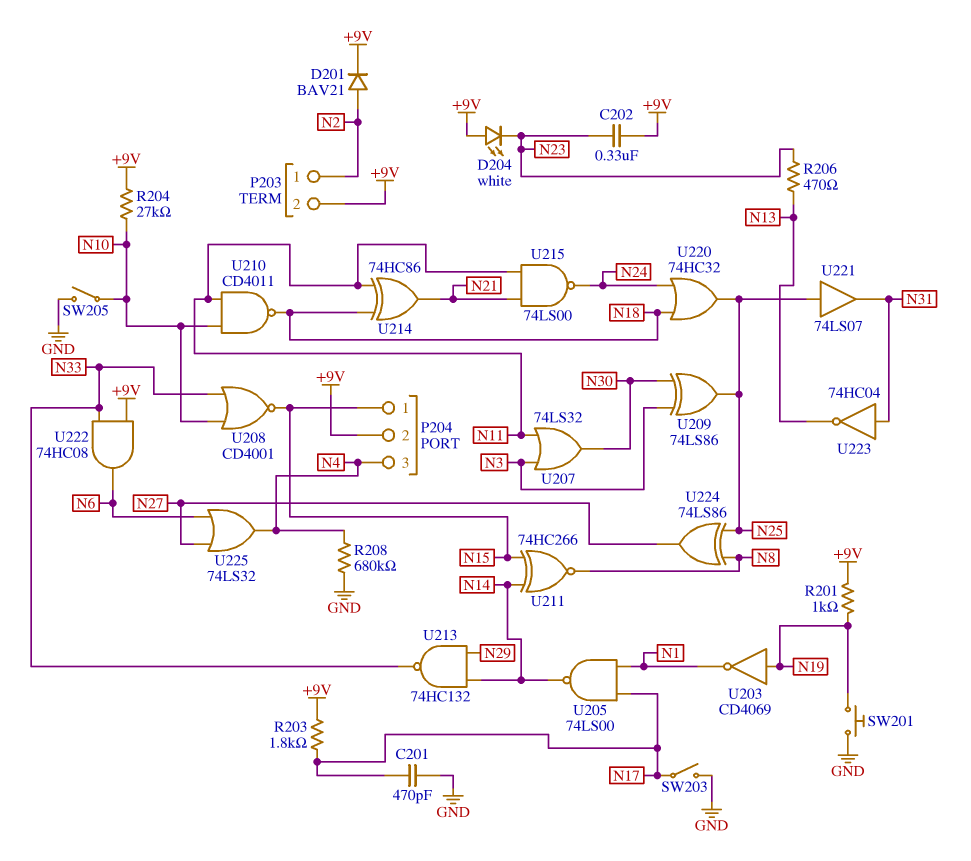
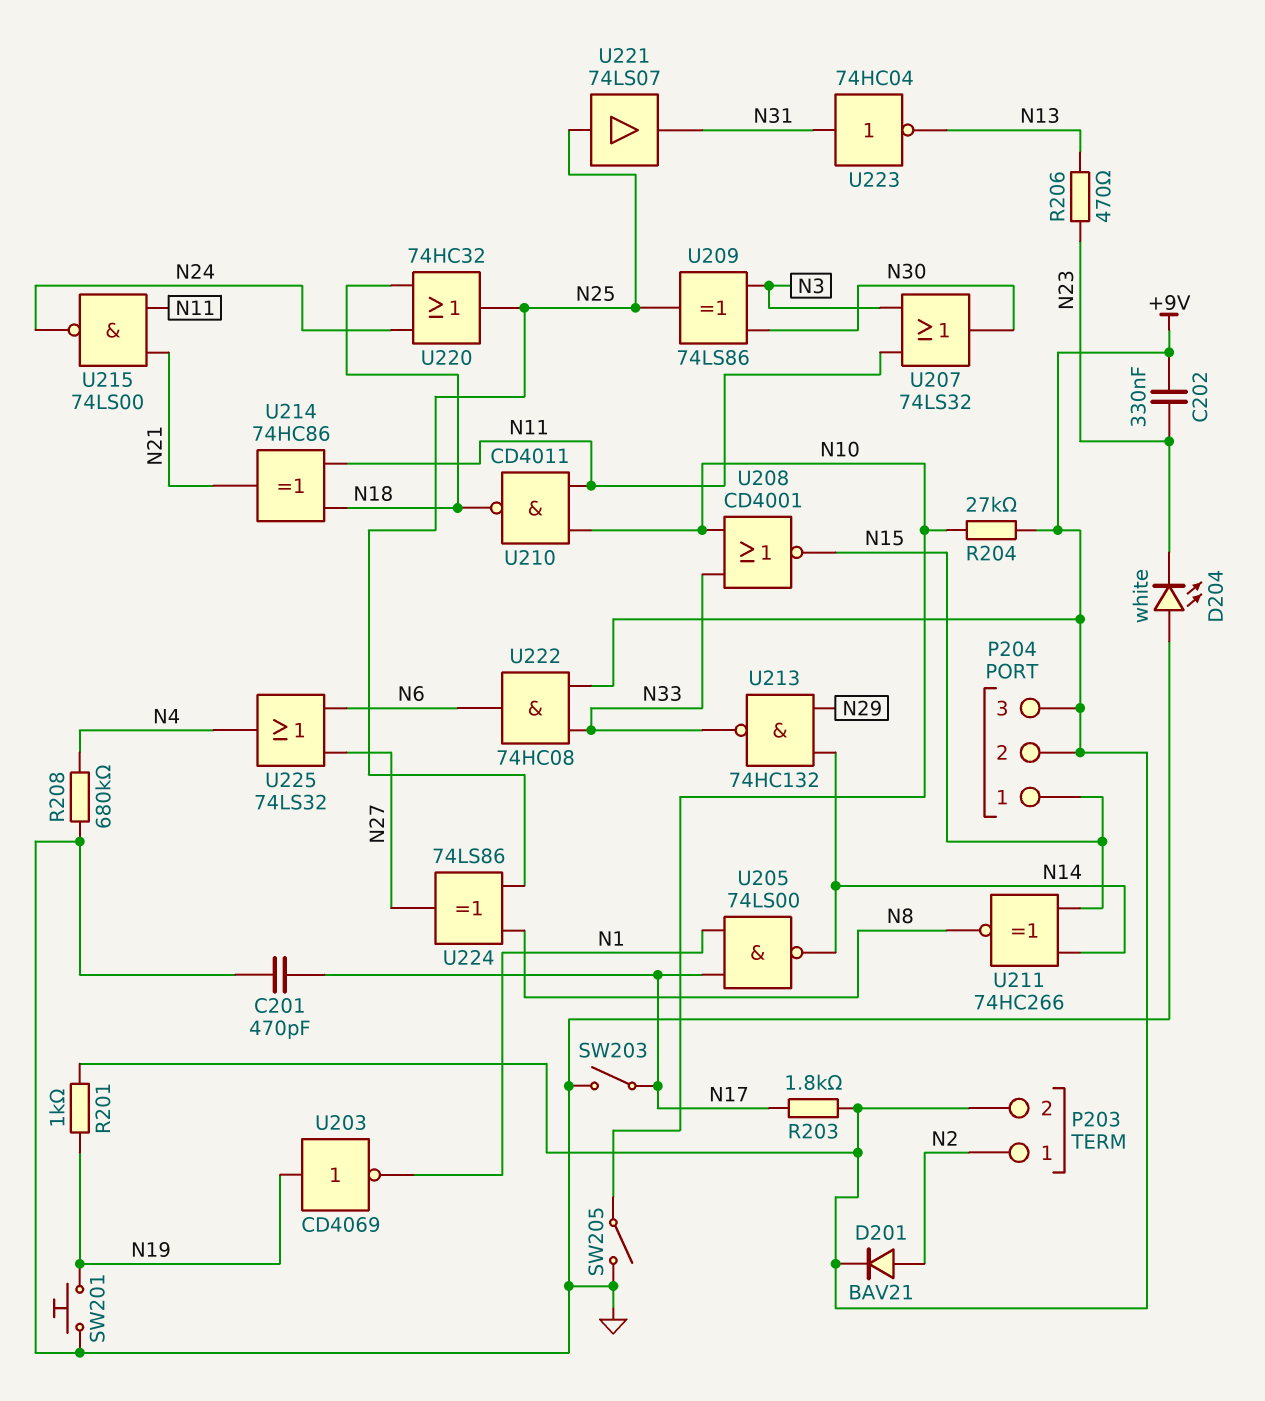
D204: LED white (A +9V, K N23) -> LED white (A GND, K N23)
P204 pin 3: N4 -> +9V

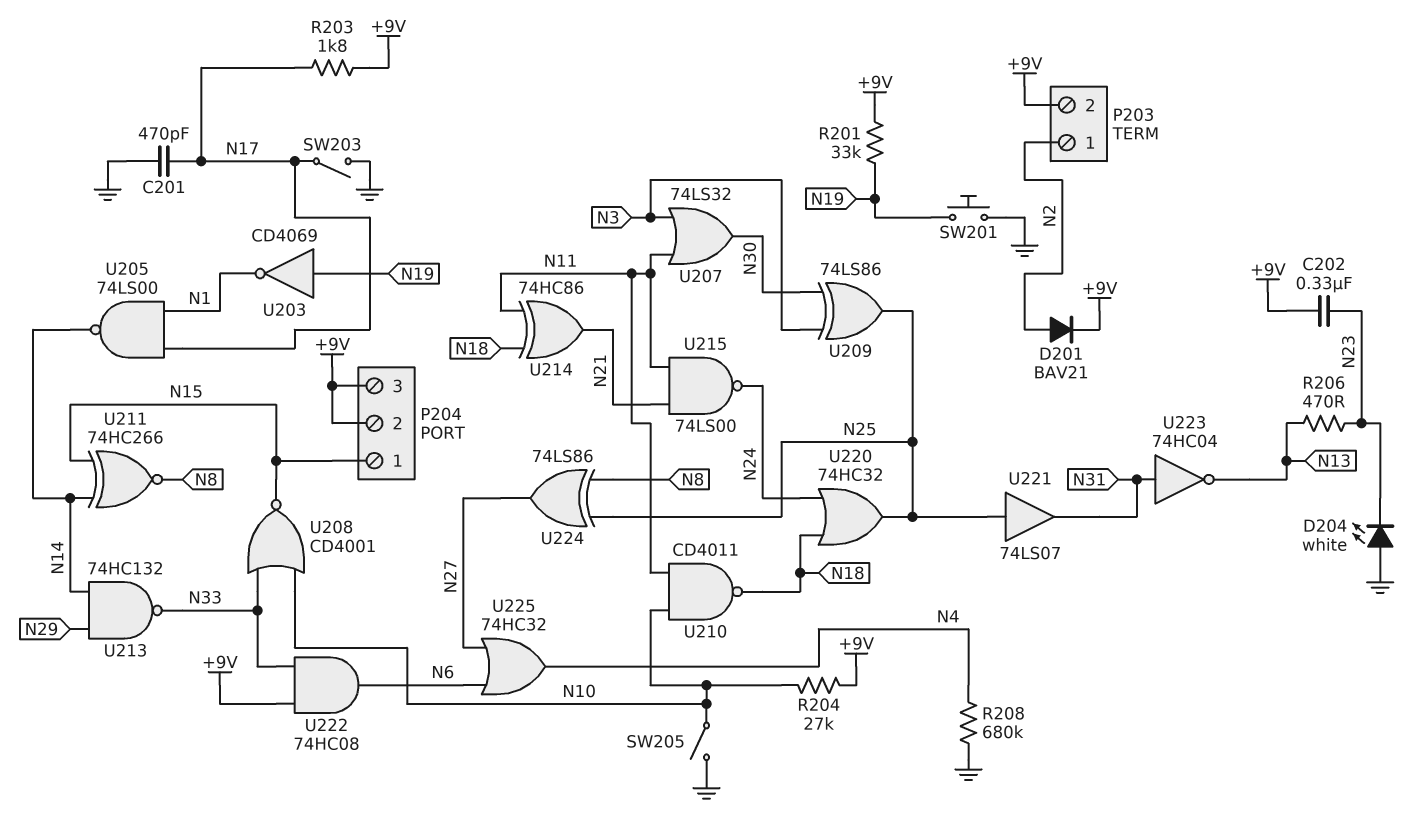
R201: 1k (+9V, N19) -> 33k (+9V, N19)
U225: OR 74LS32 (in N6, in N27, out N4) -> OR 74HC32 (in N6, in N27, out N4)

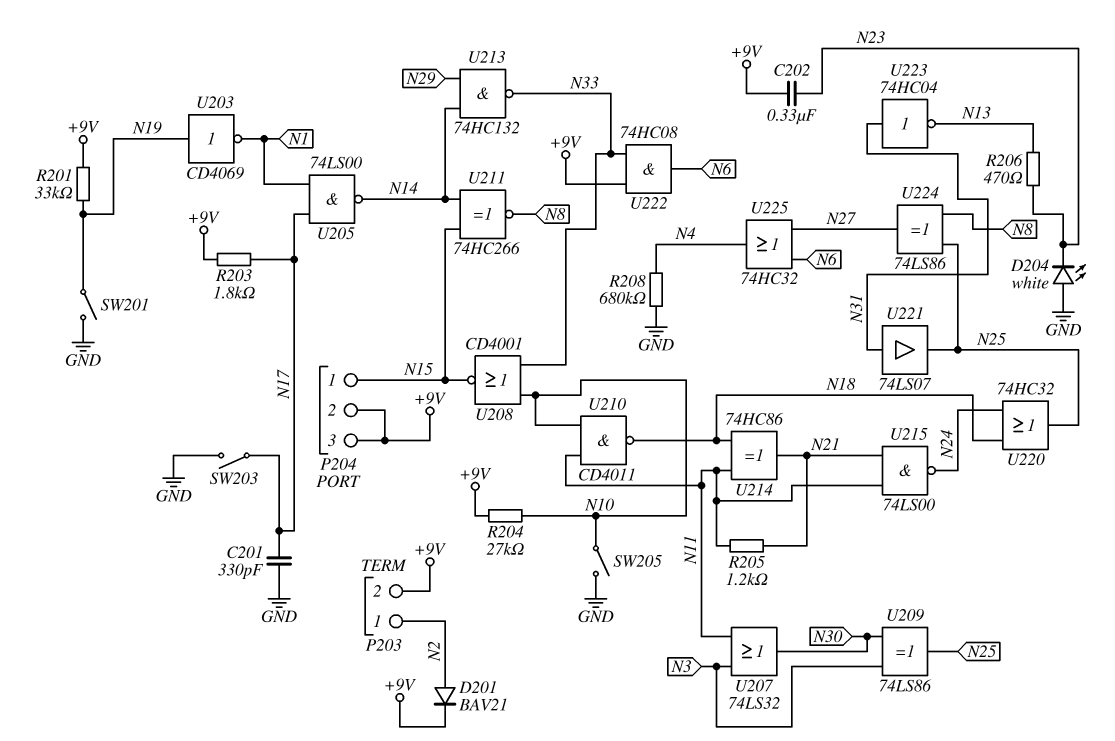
C201: 470pF (GND, N17) -> 330pF (GND, N17)
R205: none -> 1.2k (N11, N21)
SW201: button (GND, N19) -> switch (GND, N19)
U221: buffer 74LS07 (in N25, out N31) -> buffer 74LS07 (in N31, out N25)

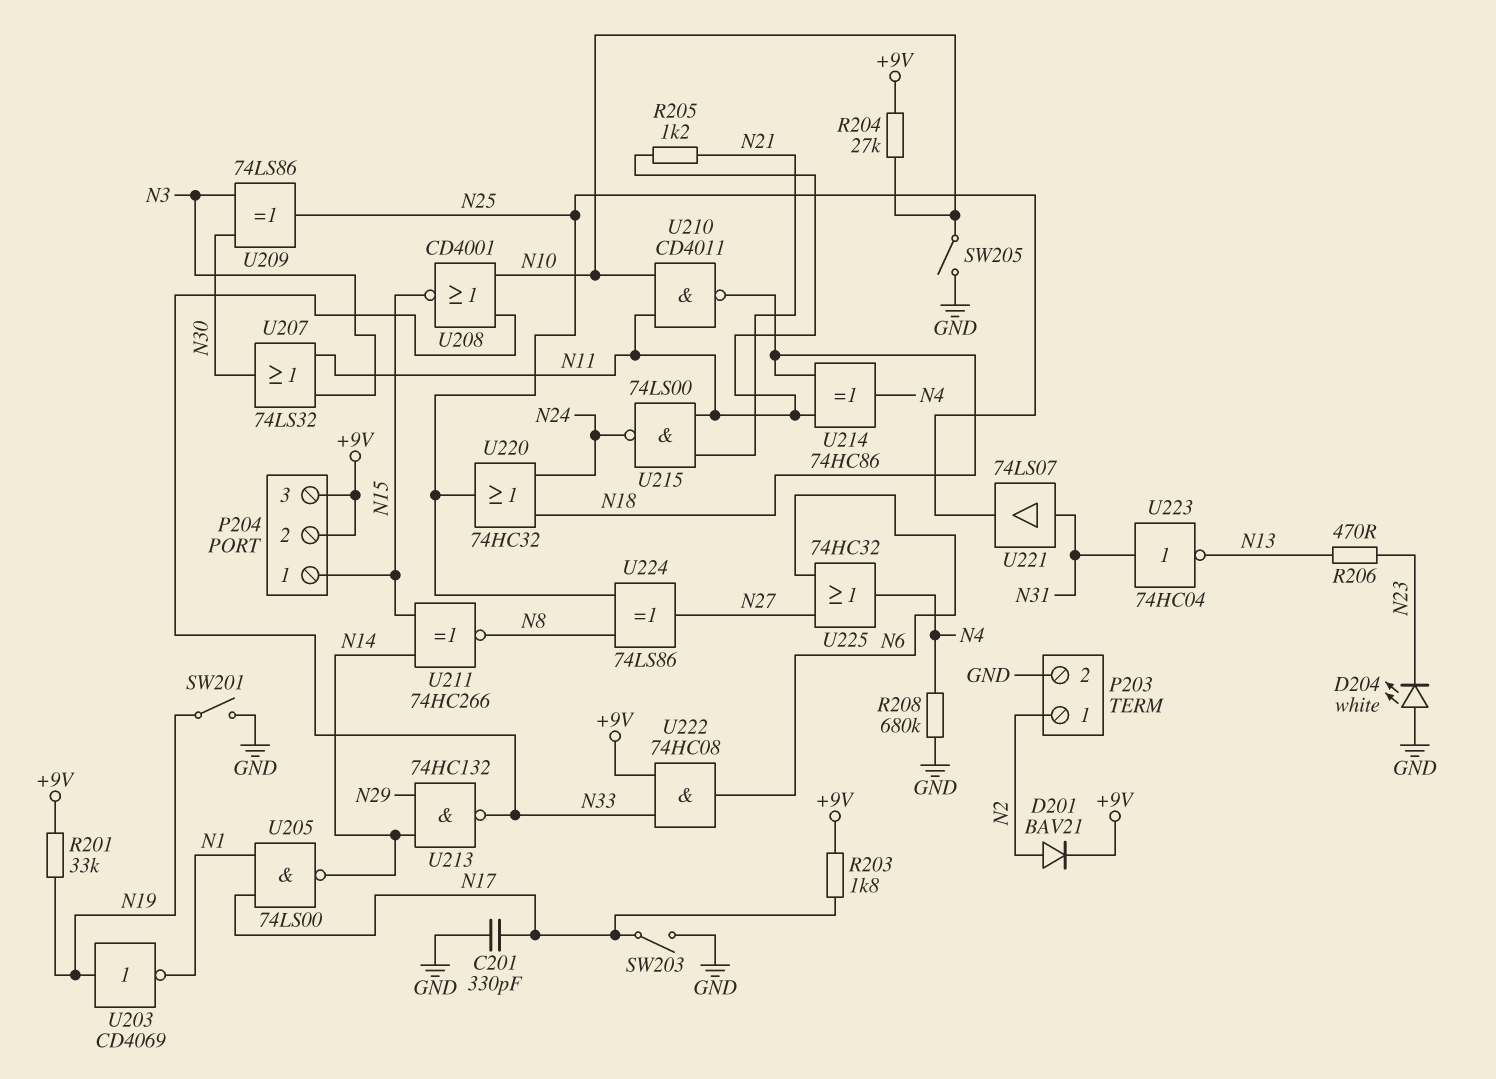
C202: 330nF (+9V, N23) -> none
P203 pin 2: +9V -> GND
U214: XOR 74HC86 (in N11, in N18, out N21) -> XOR 74HC86 (in N11, in N18, out N4)

